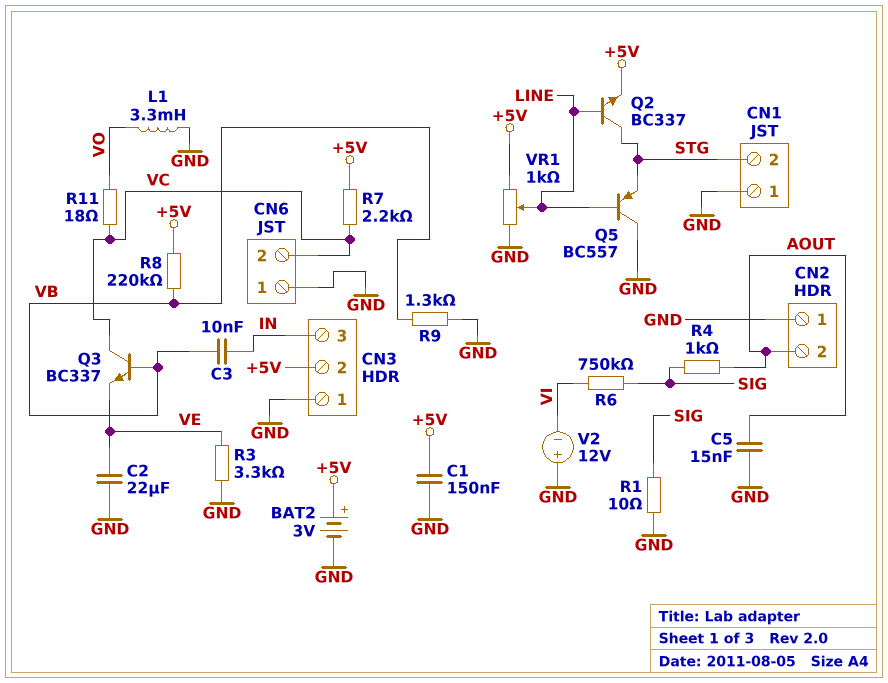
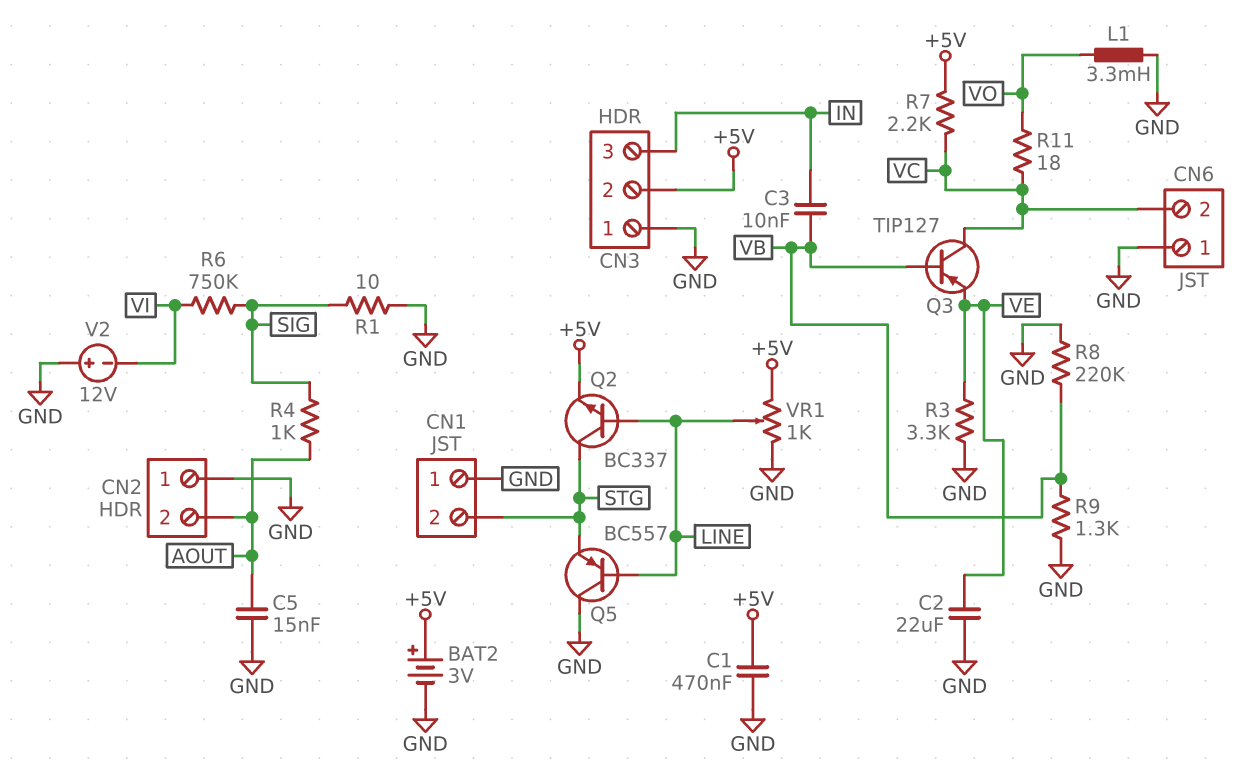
C1: 150nF (+5V, GND) -> 470nF (+5V, GND)
Q3: NPN BC337 (B VB, C VC, E VE) -> PNP TIP127 (B VB, C VC, E VE)
R8: 220k (+5V, VB) -> 220k (GND, VB)

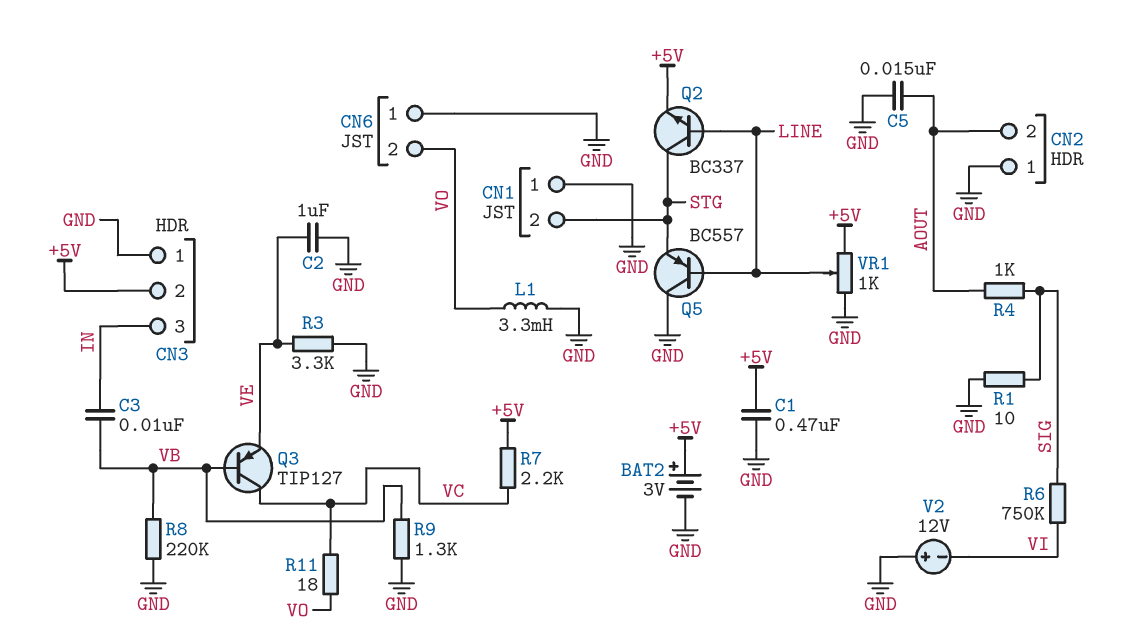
C2: 22uF (GND, VE) -> 1uF (GND, VE)
CN6 pin 2: VC -> VO

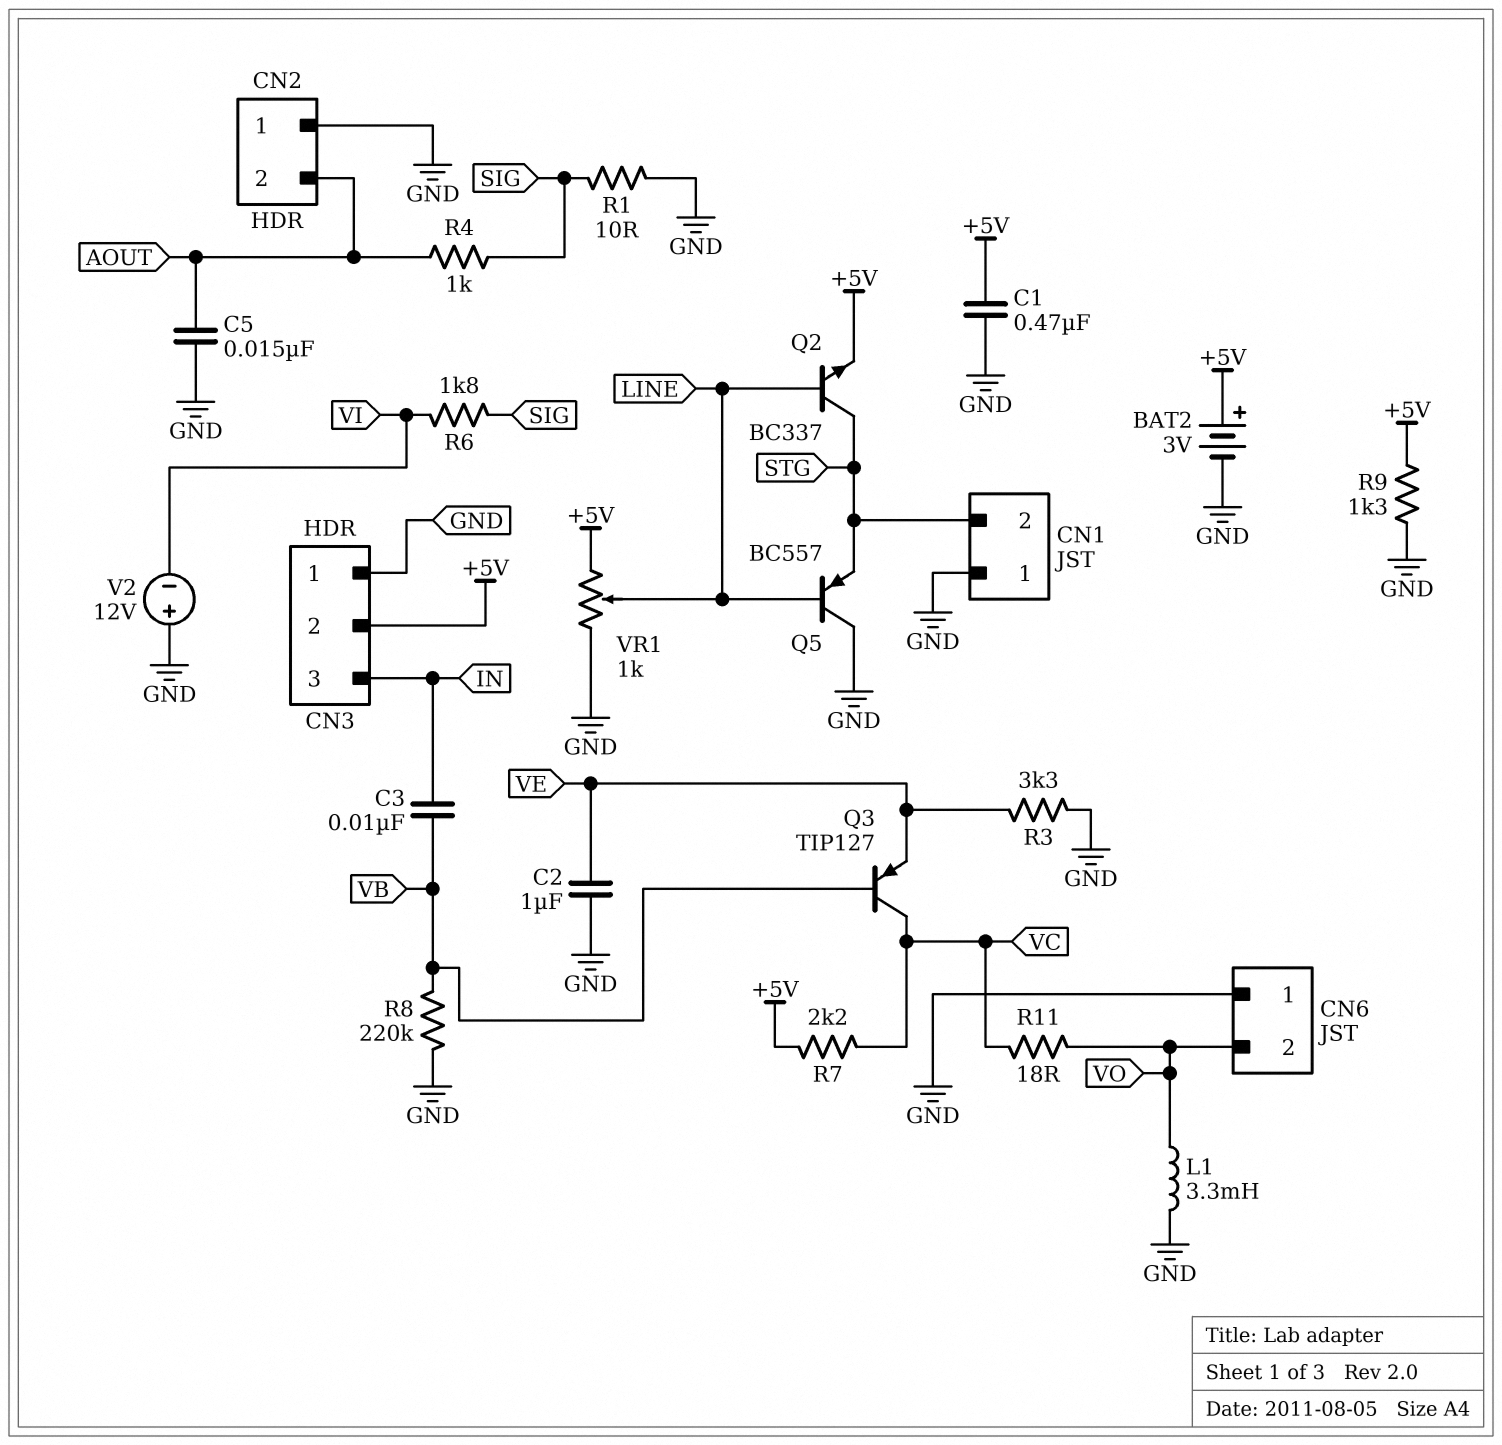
R6: 750k (SIG, VI) -> 1.8k (SIG, VI)
R9: 1.3k (GND, VB) -> 1.3k (+5V, GND)

